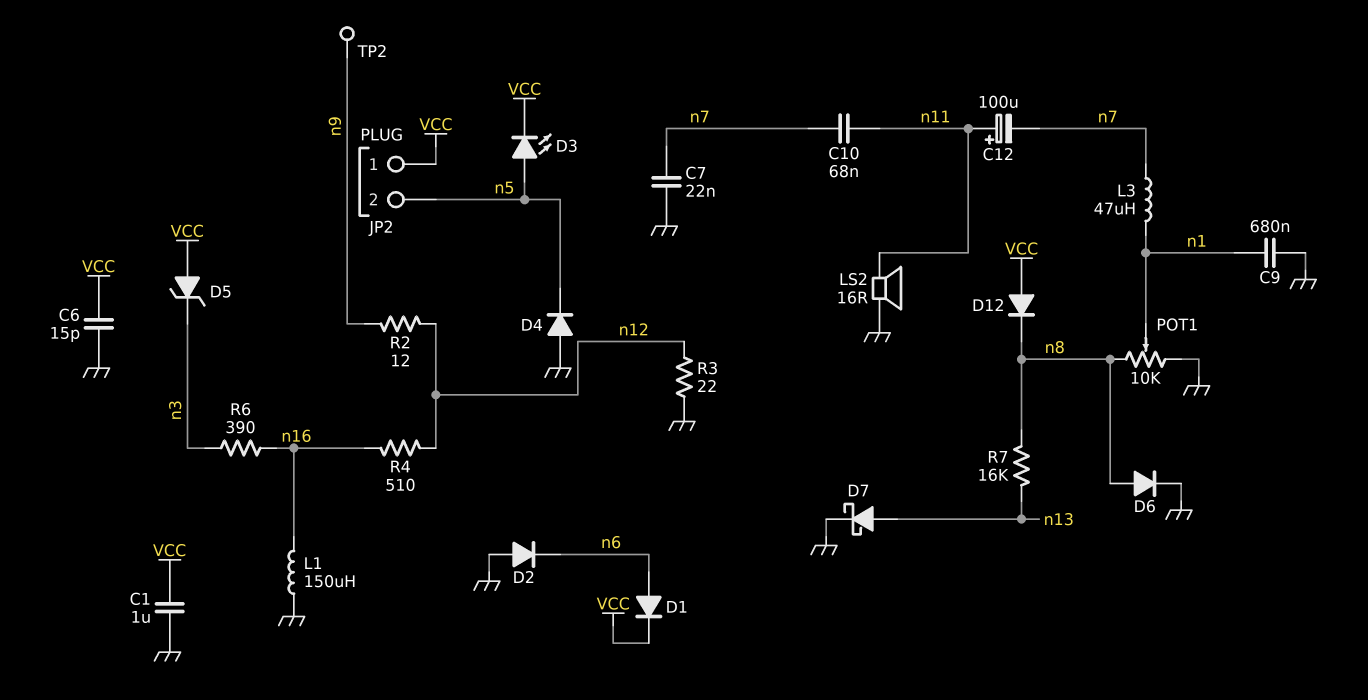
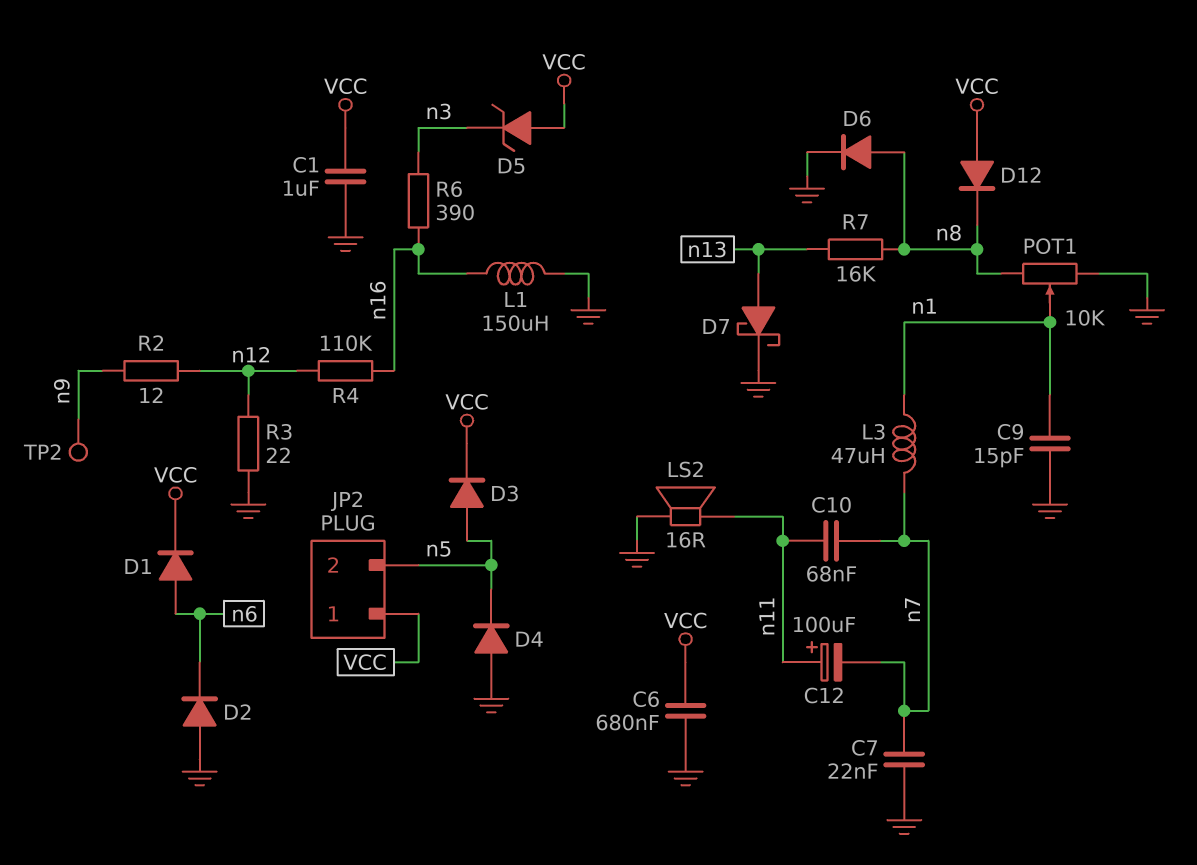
C6: 15pF (GND, VCC) -> 680nF (GND, VCC)
C9: 680nF (GND, n1) -> 15pF (GND, n1)
D3: LED (A n5, K VCC) -> diode (A n5, K VCC)
R4: 510 (n12, n16) -> 110k (n12, n16)

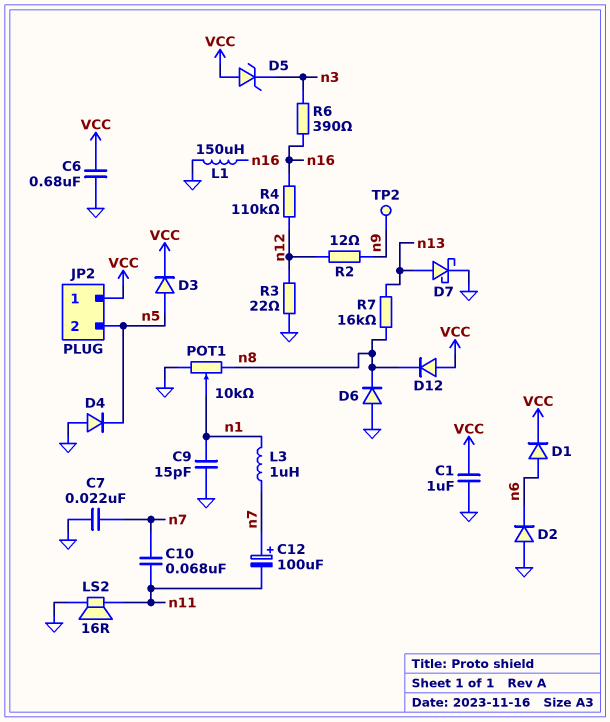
C12: 100uF (plus n11, minus n7) -> 100uF (plus n7, minus n11)
D6: diode (A n8, K GND) -> diode (A GND, K n8)
L3: 47uH (n1, n7) -> 1uH (n1, n7)

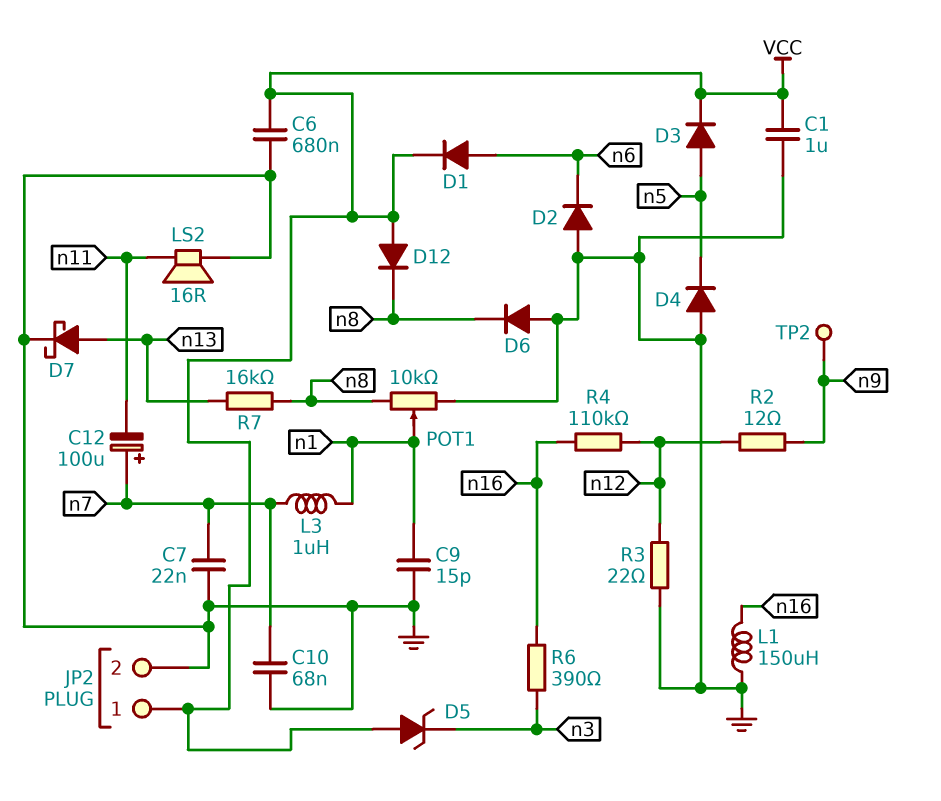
C10: 68nF (n7, n11) -> 68nF (GND, n7)
JP2 pin 2: n5 -> GND

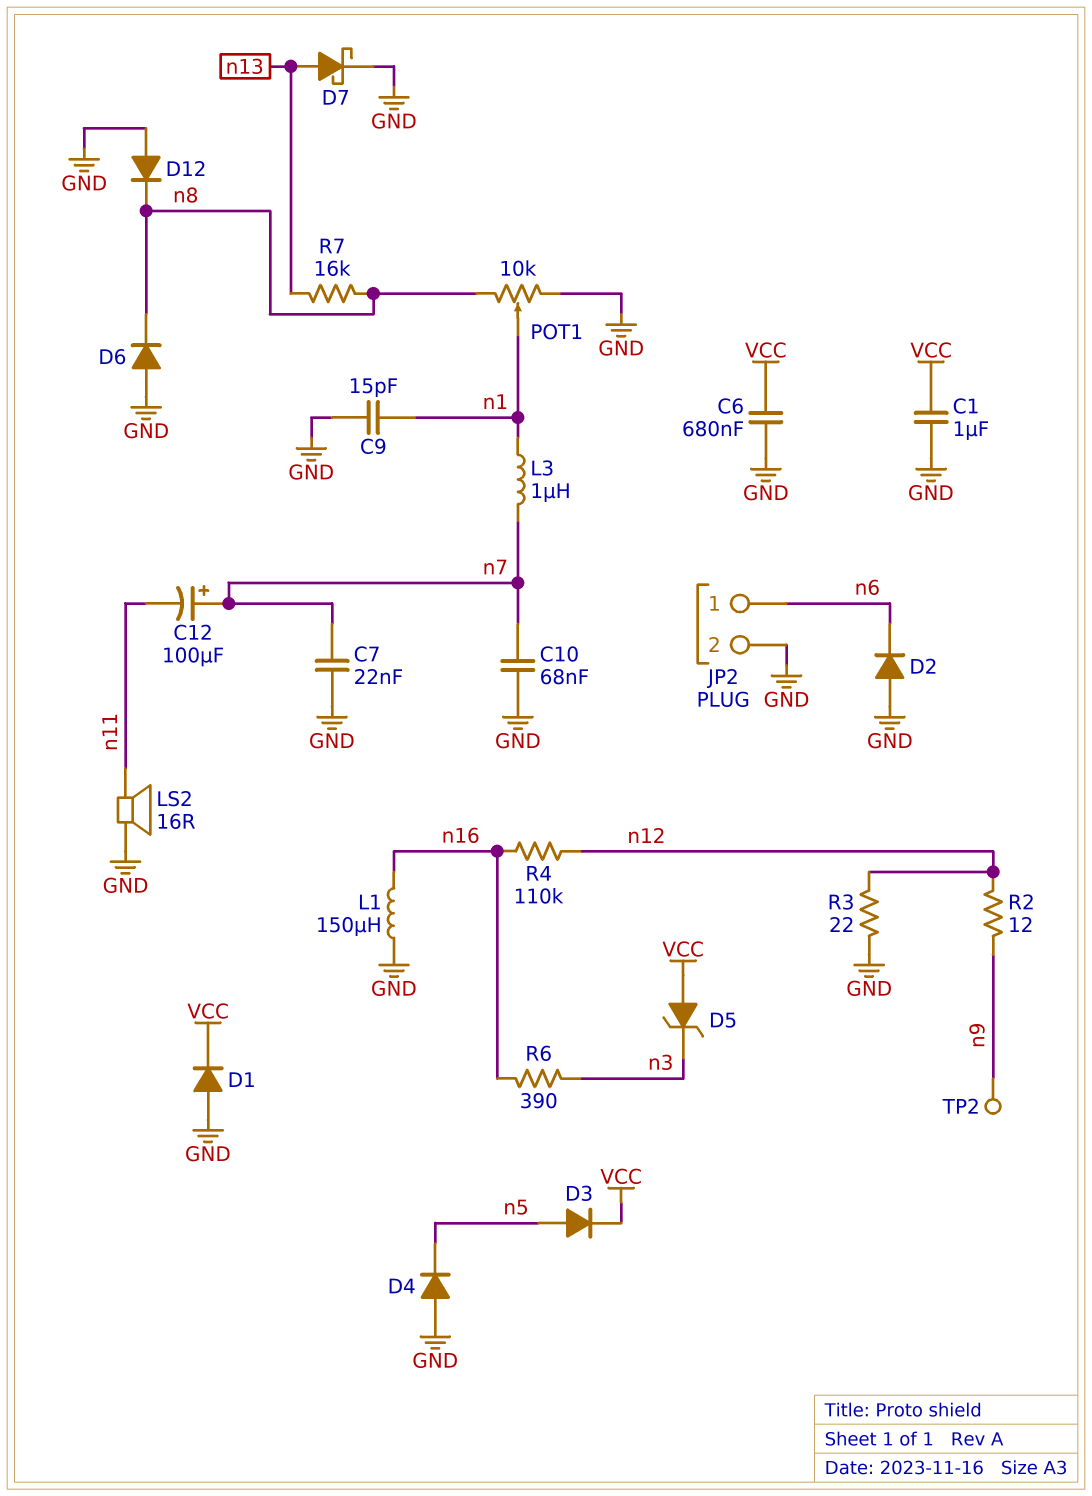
D1: diode (A n6, K VCC) -> diode (A GND, K VCC)
D12: diode (A VCC, K n8) -> diode (A GND, K n8)
JP2 pin 1: VCC -> n6

